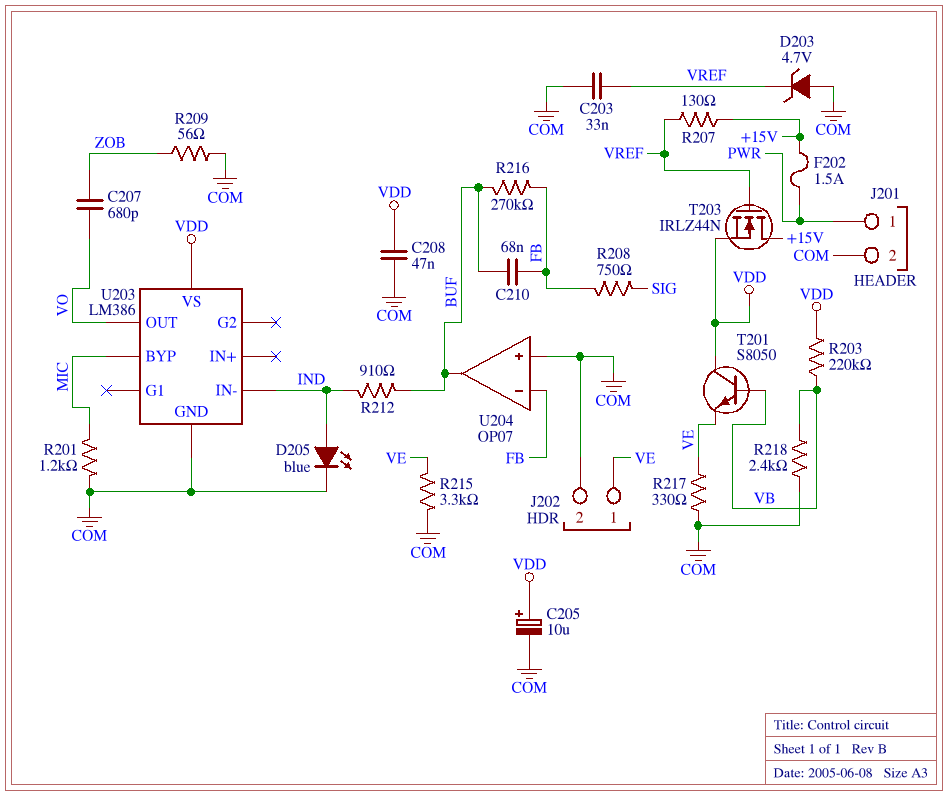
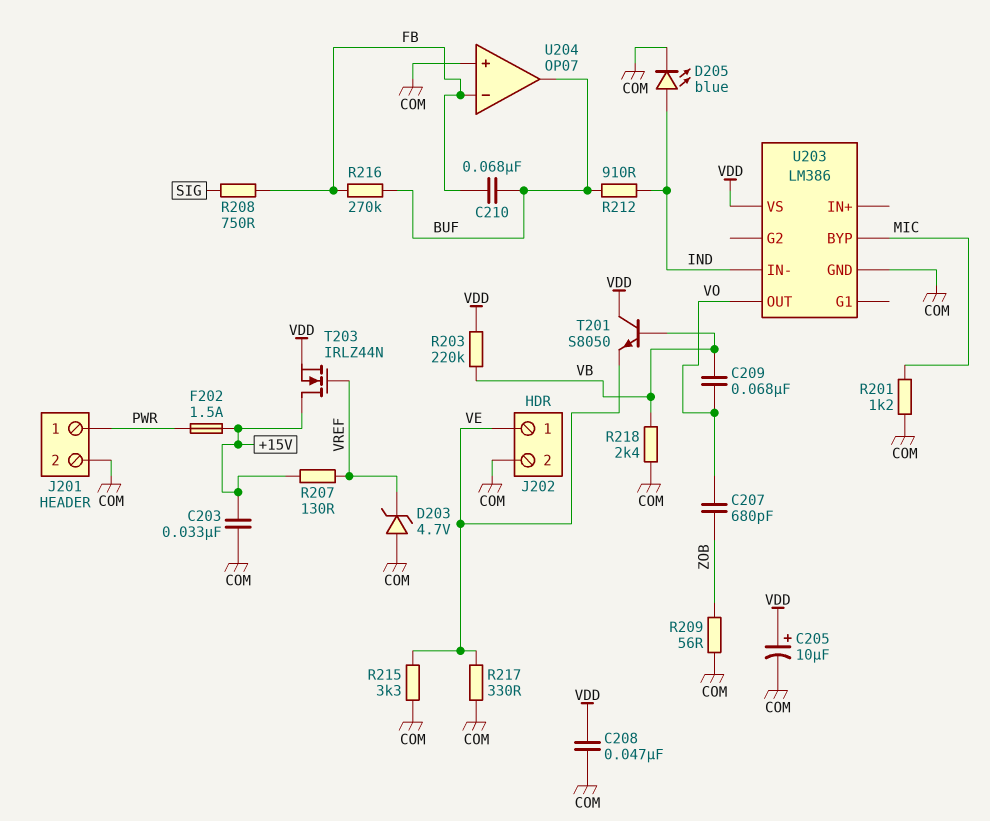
C203: 33nF (COM, VREF) -> 33nF (+15V, COM)
C209: none -> 68nF (VB, VO)

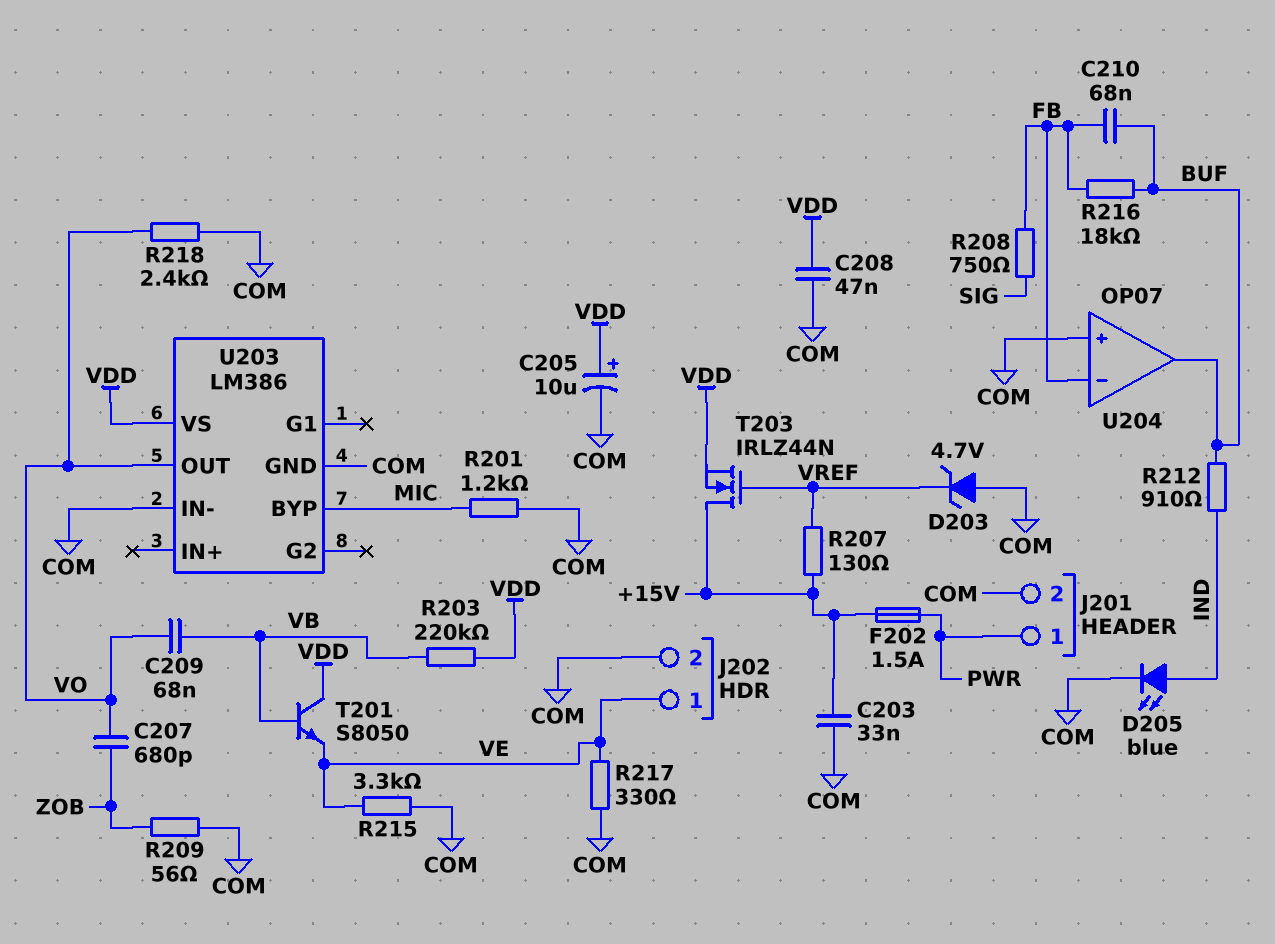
R216: 270k (BUF, FB) -> 18k (BUF, FB)
R218: 2.4k (COM, VB) -> 2.4k (COM, VO)
U203 pin IN-: IND -> COM

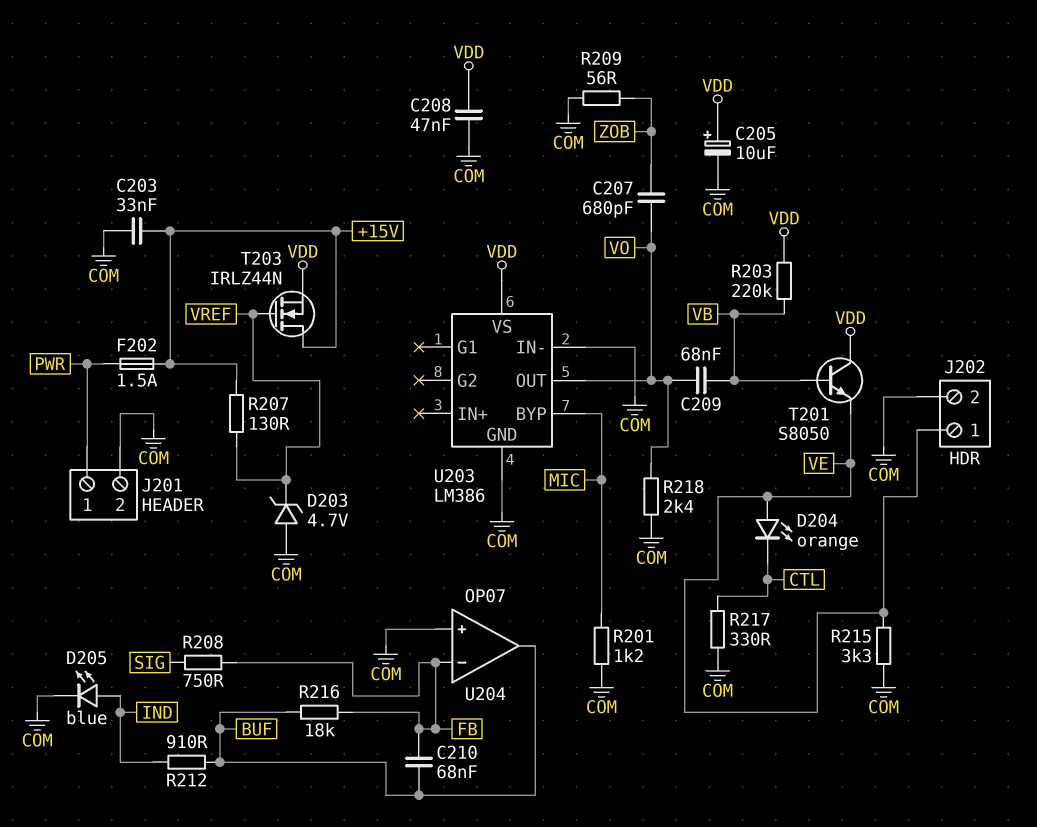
D204: none -> LED orange (A VE, K CTL)
R217: 330 (COM, VE) -> 330 (COM, CTL)

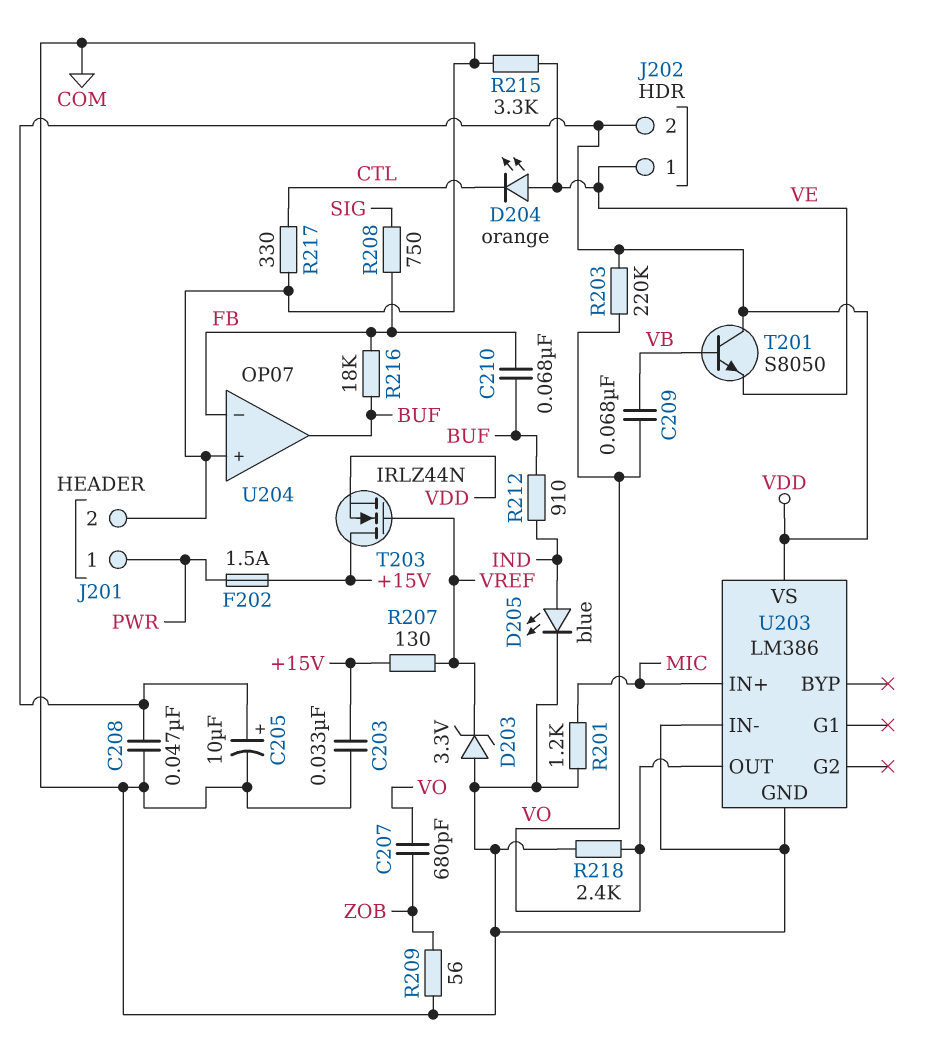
D203: zener 4.7V (A COM, K VREF) -> zener 3.3V (A COM, K VREF)
J202 pin 2: COM -> VDD
R203: 220k (VB, VDD) -> 220k (VDD, VO)
U203 pin BYP: MIC -> none
U203 pin IN+: none -> MIC

